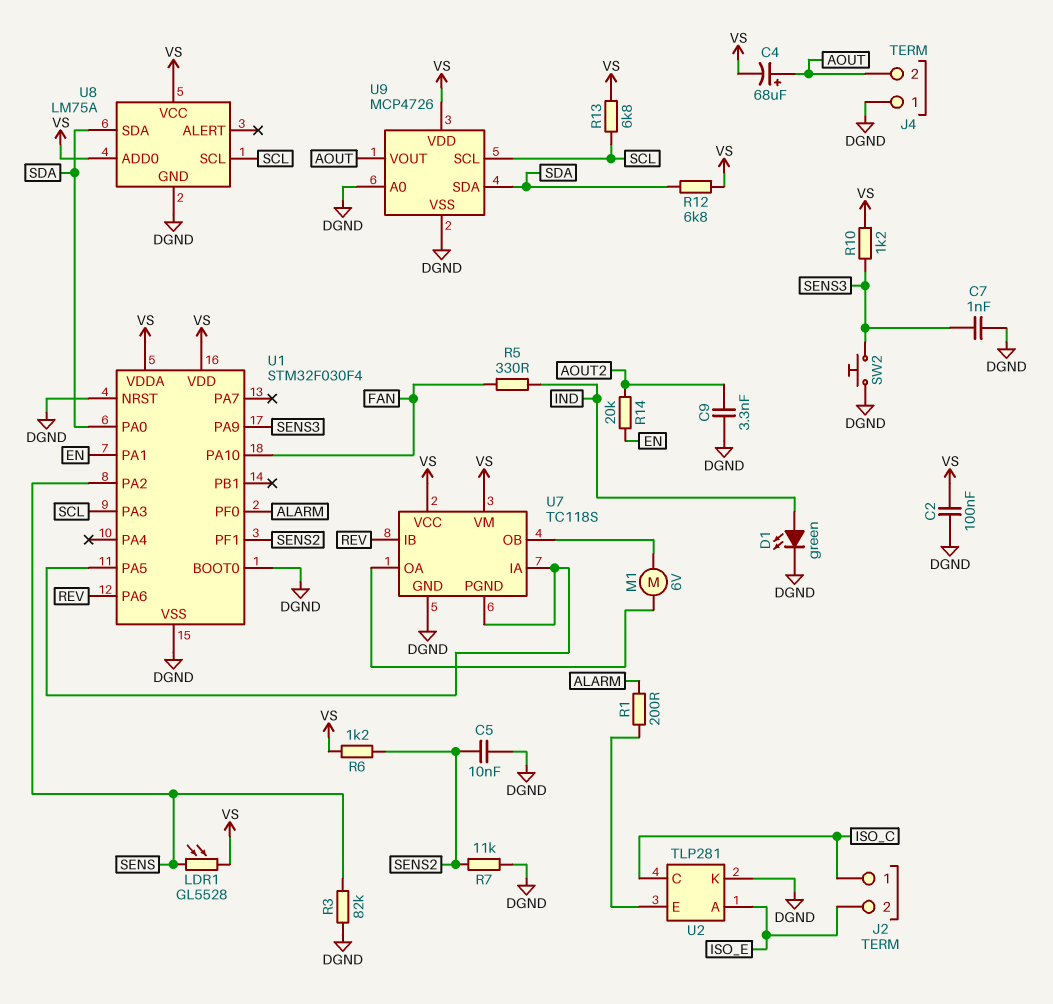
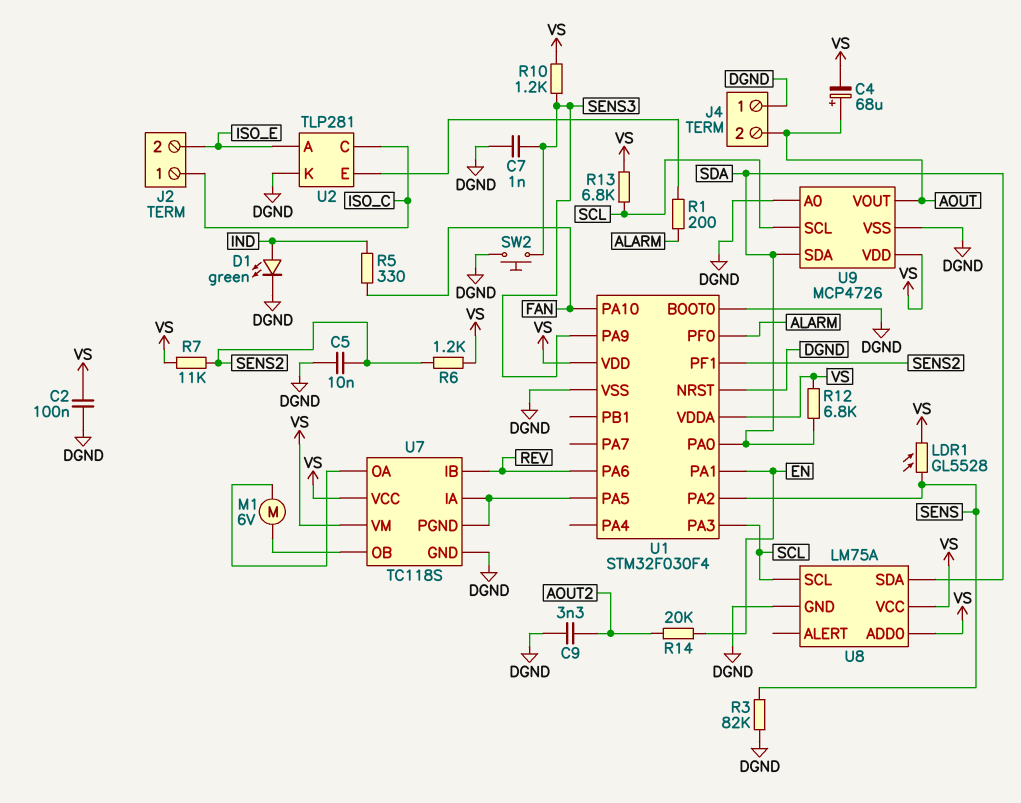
R7: 11k (DGND, SENS2) -> 11k (SENS2, VS)

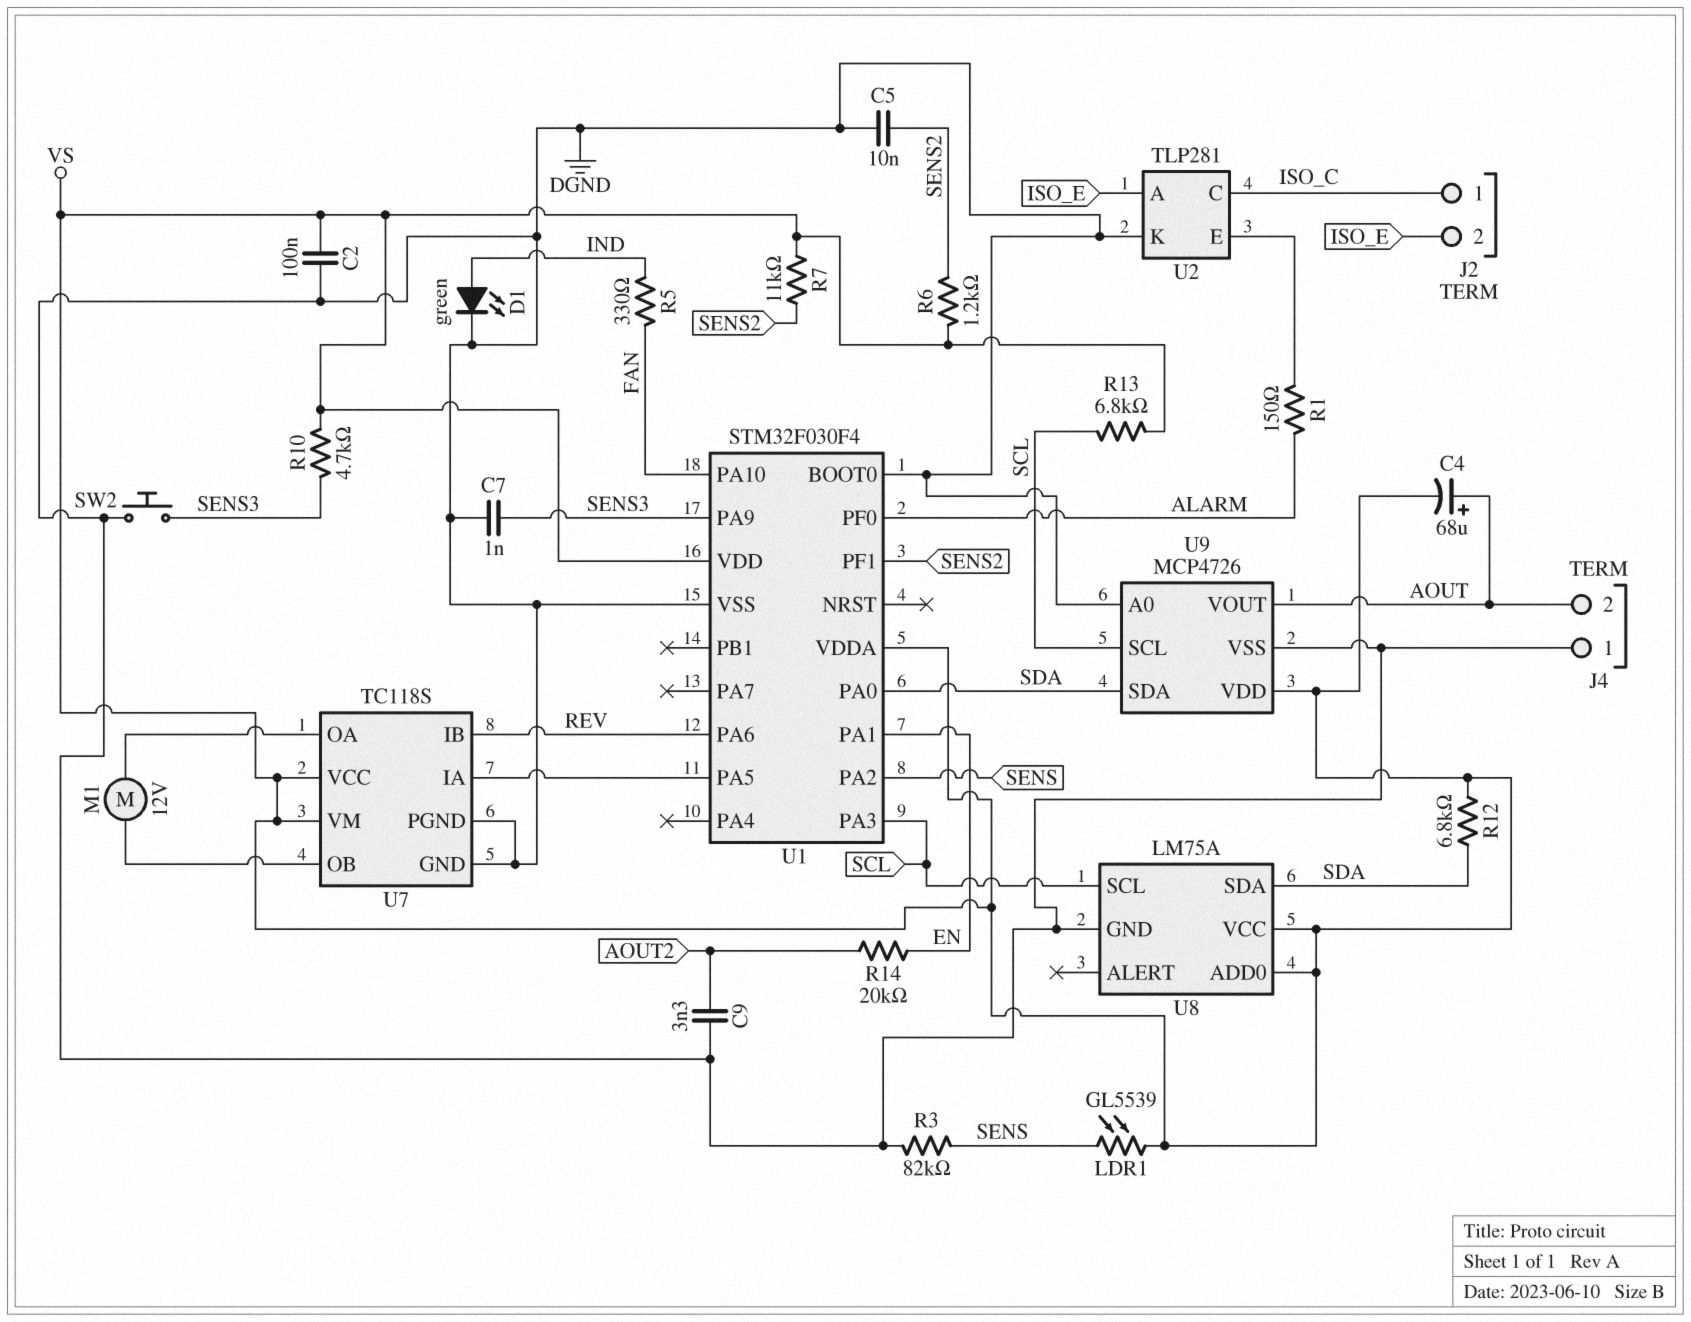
LDR1: GL5528 (SENS, VS) -> GL5539 (SENS, VS)
M1: motor 6V (U7/OA, U7/OB) -> motor 12V (U7/OA, U7/OB)
R1: 200 (ALARM, U2/E) -> 150 (ALARM, U2/E)
R10: 1.2k (SENS3, VS) -> 4.7k (SENS3, VS)
U1 pin NRST: DGND -> none
U7 pin PGND: U1/PA5 -> DGND

